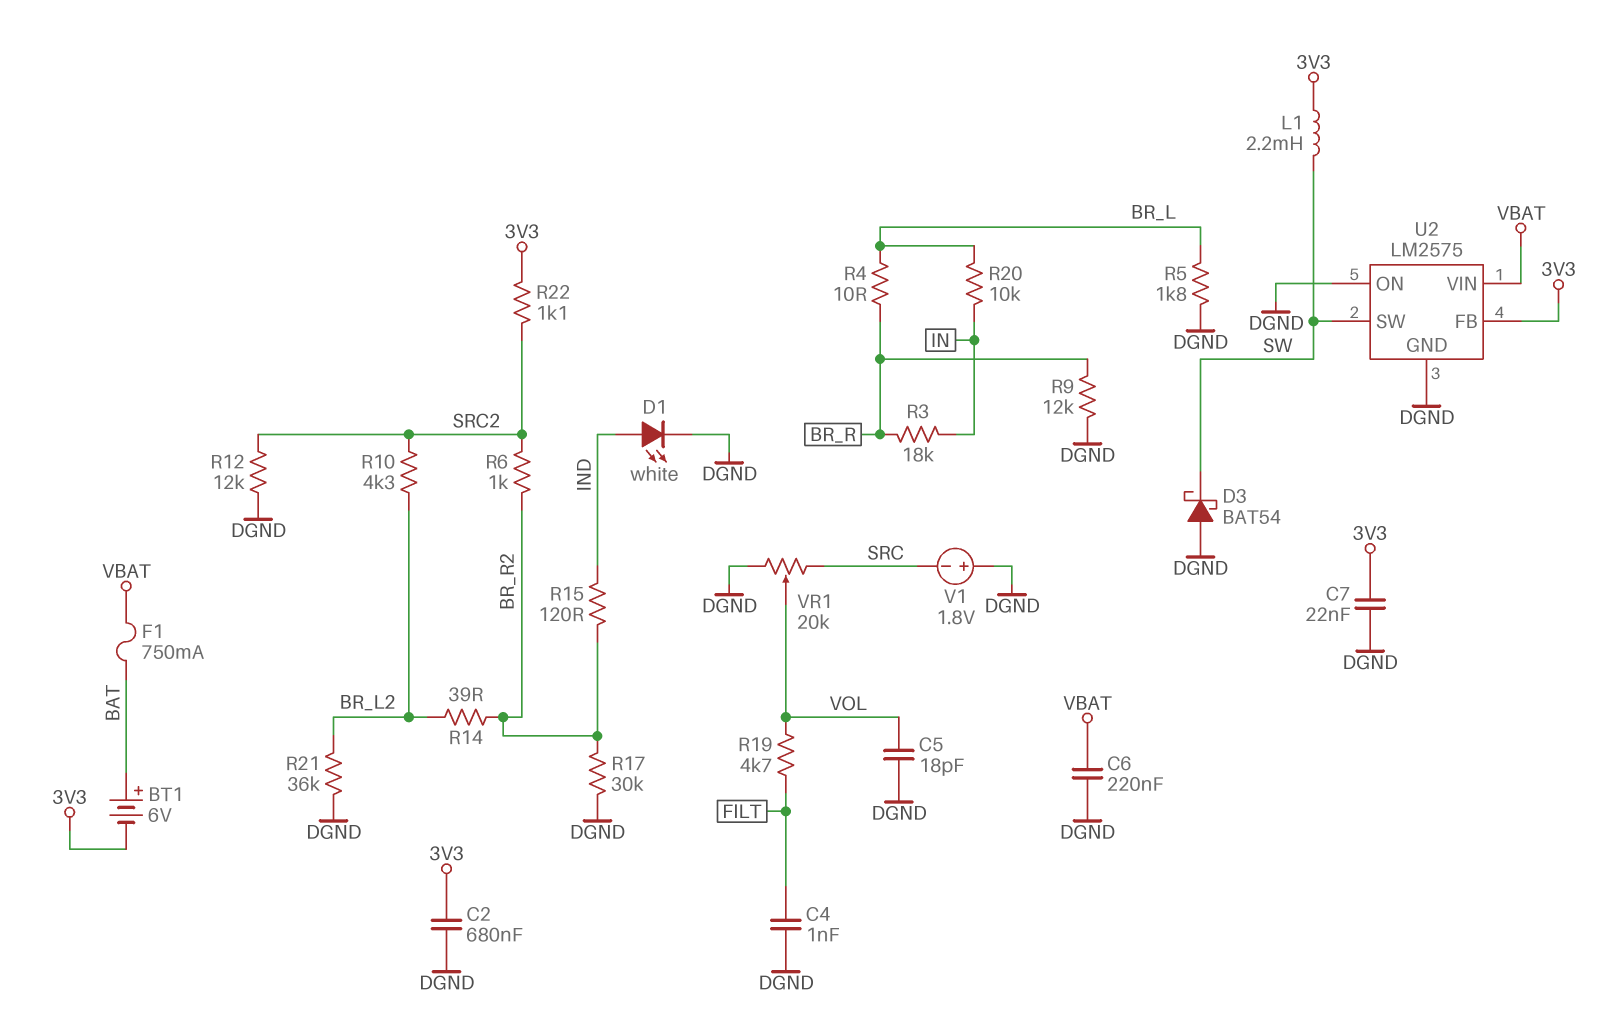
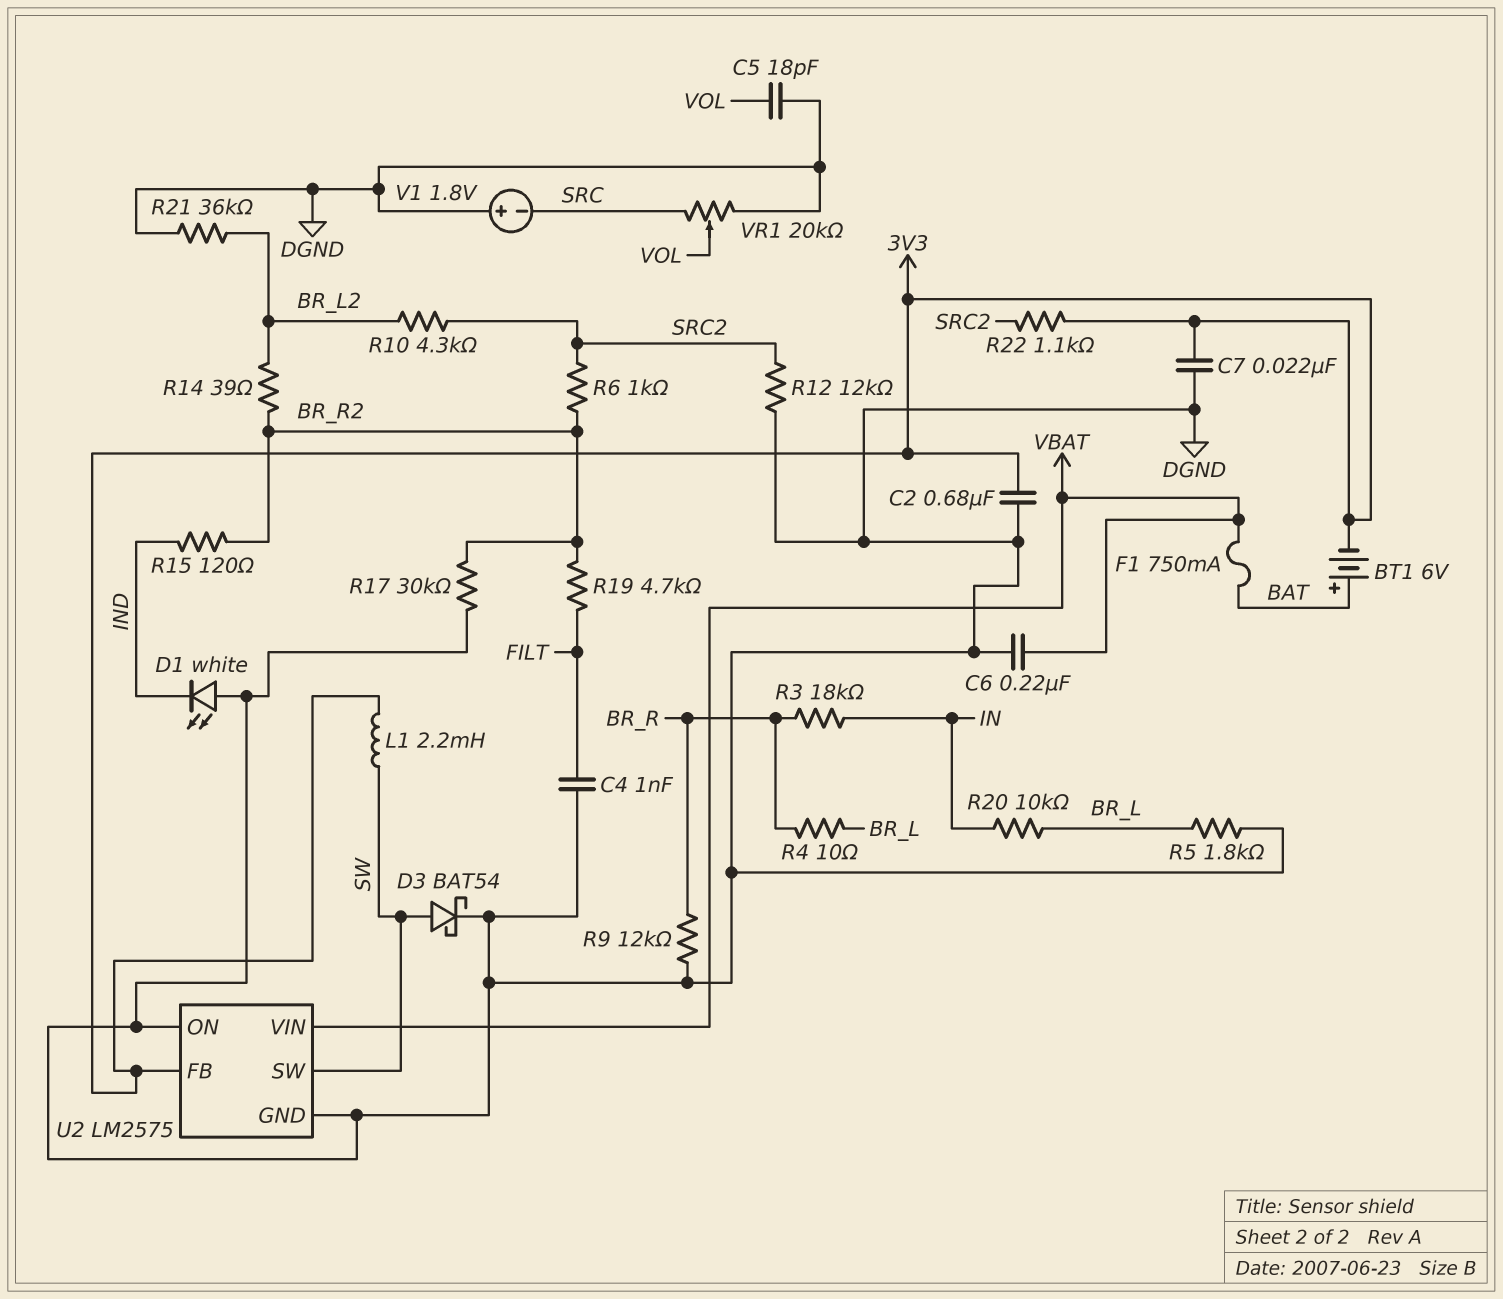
D1: LED white (A IND, K DGND) -> LED white (A DGND, K IND)
D3: schottky BAT54 (A DGND, K SW) -> schottky BAT54 (A SW, K DGND)
R19: 4.7k (FILT, VOL) -> 4.7k (BR_R2, FILT)

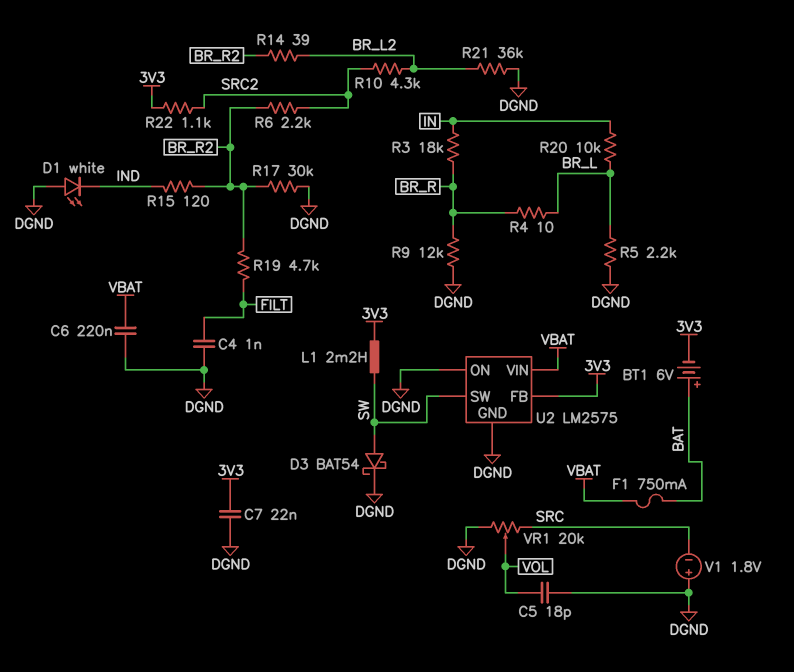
C2: 680nF (3V3, DGND) -> none
R5: 1.8k (BR_L, DGND) -> 2.2k (BR_L, DGND)
R6: 1k (BR_R2, SRC2) -> 2.2k (BR_R2, SRC2)
R12: 12k (DGND, SRC2) -> none

